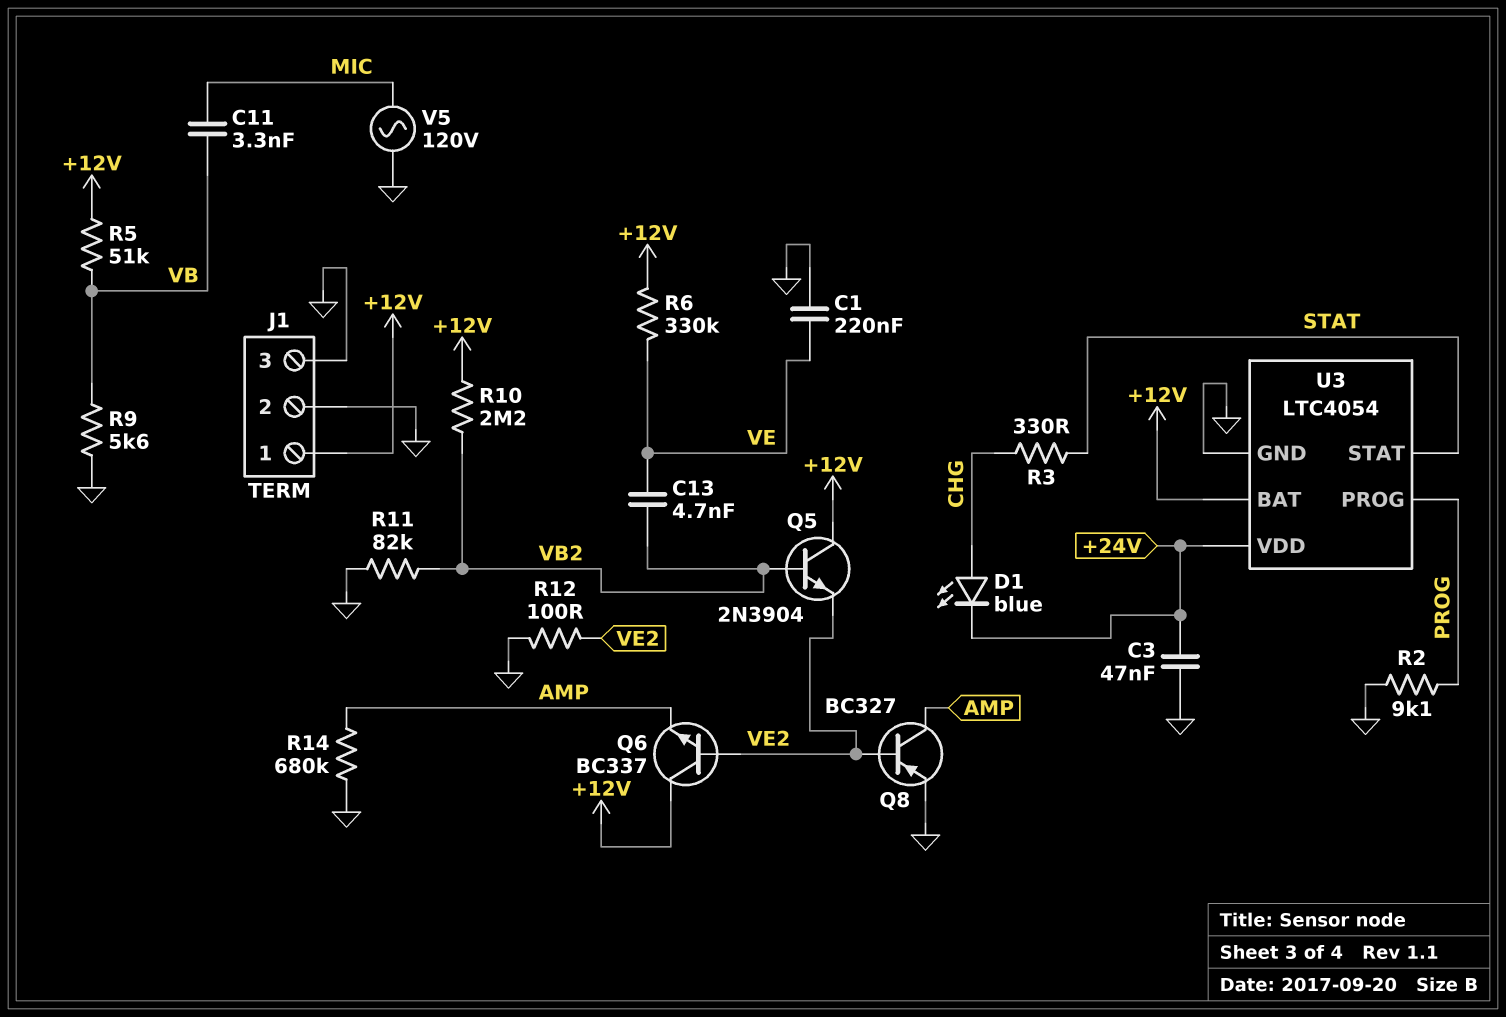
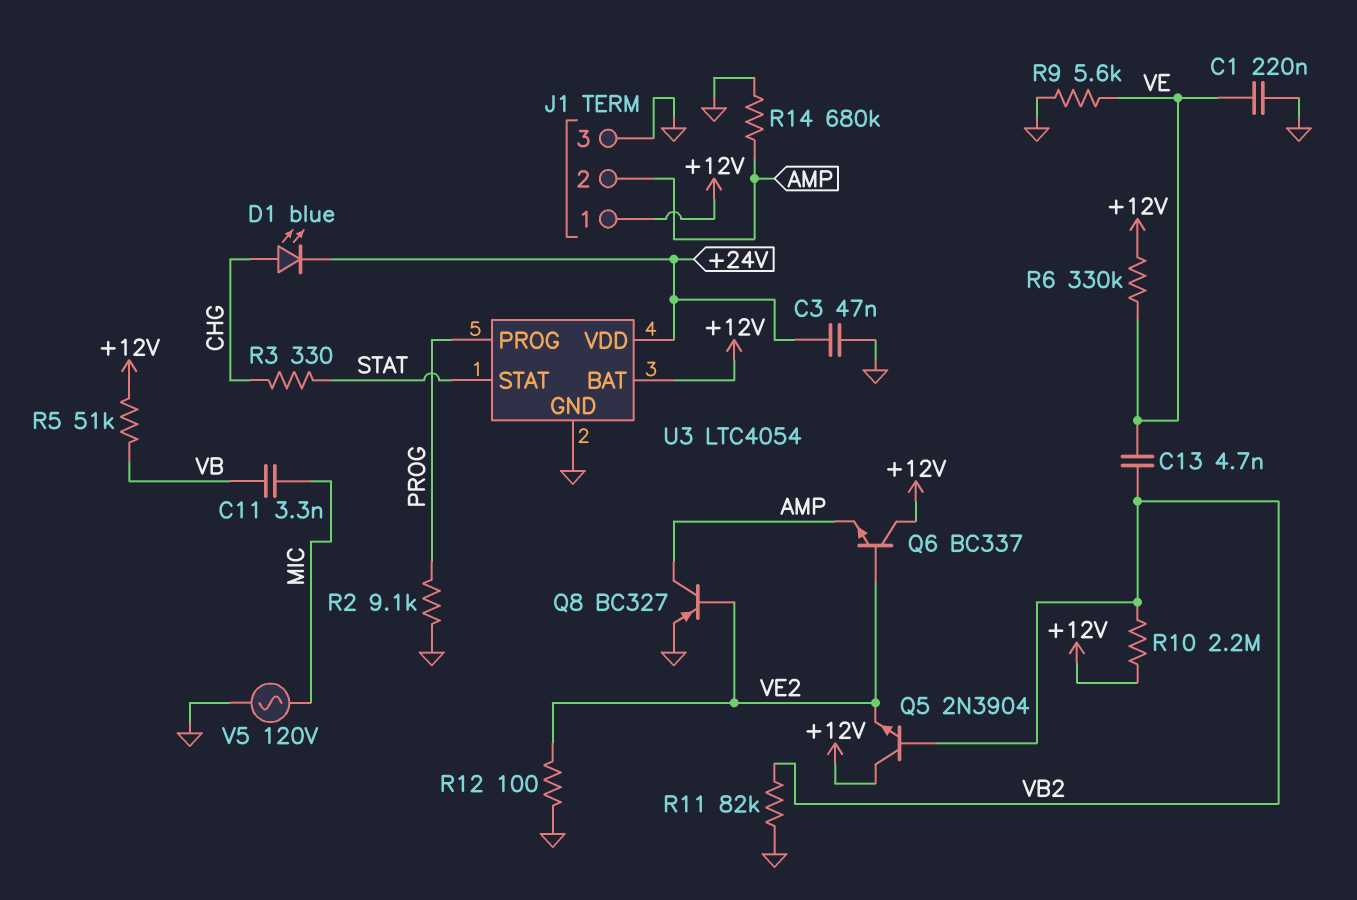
J1 pin 2: GND -> AMP
R9: 5.6k (GND, VB) -> 5.6k (GND, VE)

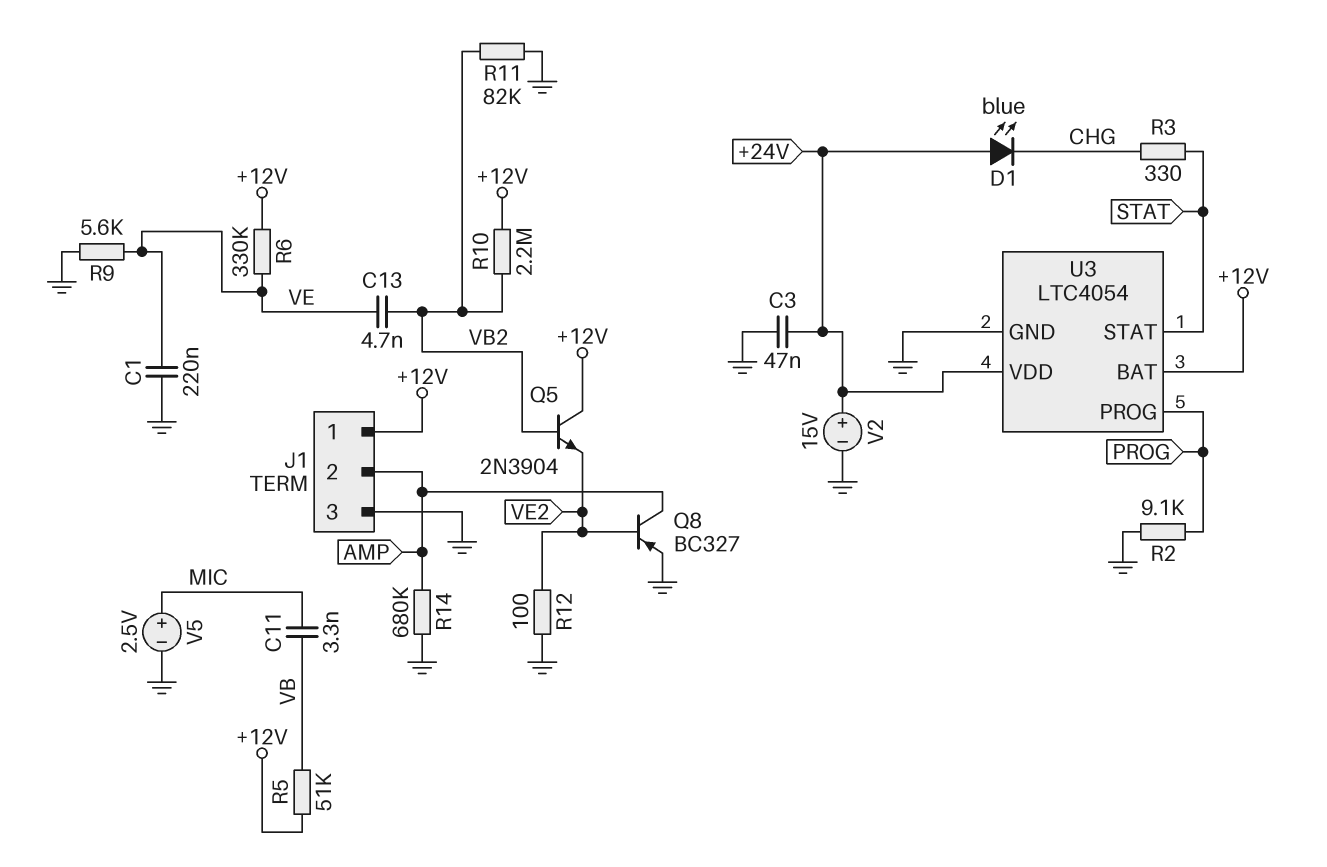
D1: LED blue (A CHG, K +24V) -> LED blue (A +24V, K CHG)
Q6: NPN BC337 (B VE2, C +12V, E AMP) -> none
V2: none -> 15V (plus +24V, minus GND)
V5: AC 120V (GND, MIC) -> 2.5V (plus MIC, minus GND)

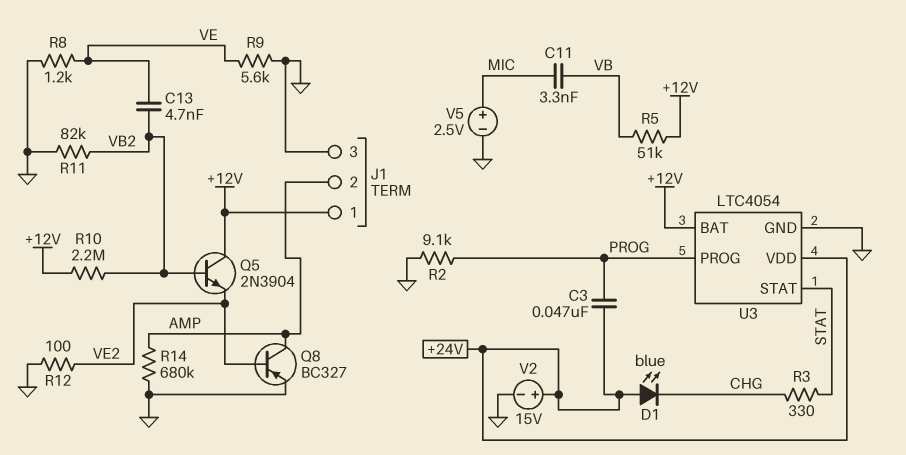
C1: 220nF (GND, VE) -> none
C3: 47nF (+24V, GND) -> 47nF (+24V, PROG)
R6: 330k (+12V, VE) -> none
R8: none -> 1.2k (GND, VE)

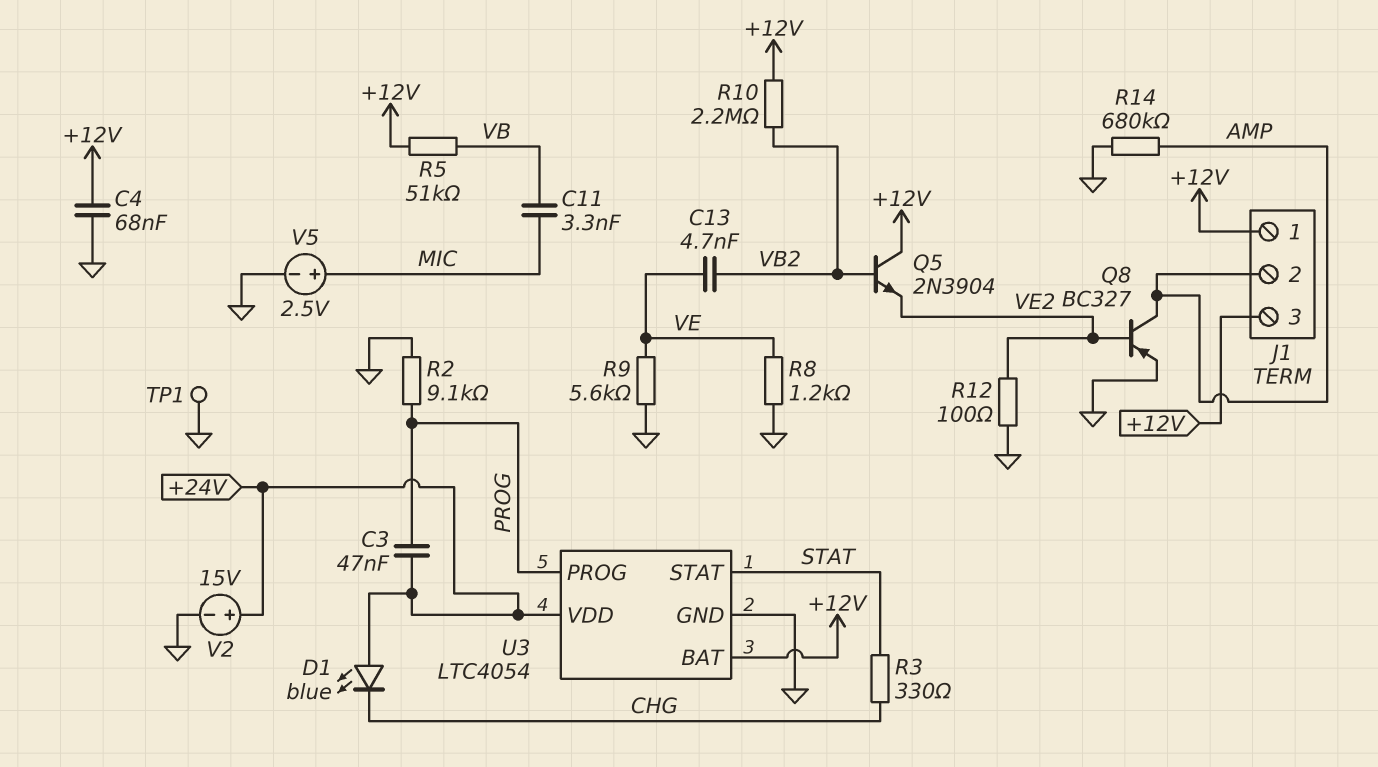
C4: none -> 68nF (+12V, GND)
J1 pin 3: GND -> +12V
R11: 82k (GND, VB2) -> none
TP1: none -> test point (GND)

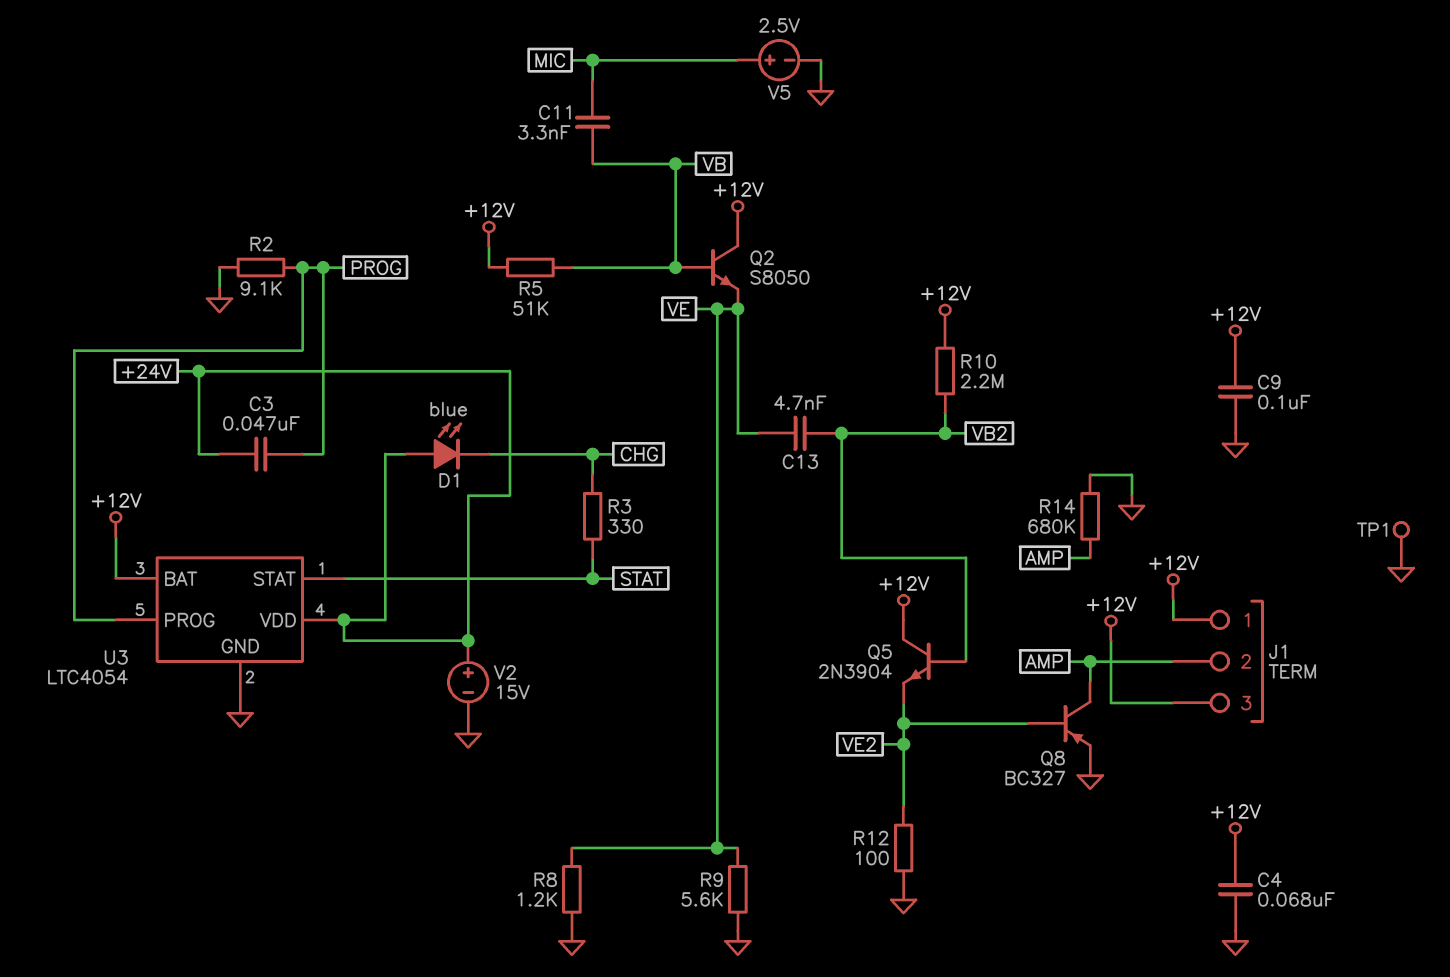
C9: none -> 100nF (+12V, GND)
Q2: none -> NPN S8050 (B VB, C +12V, E VE)

